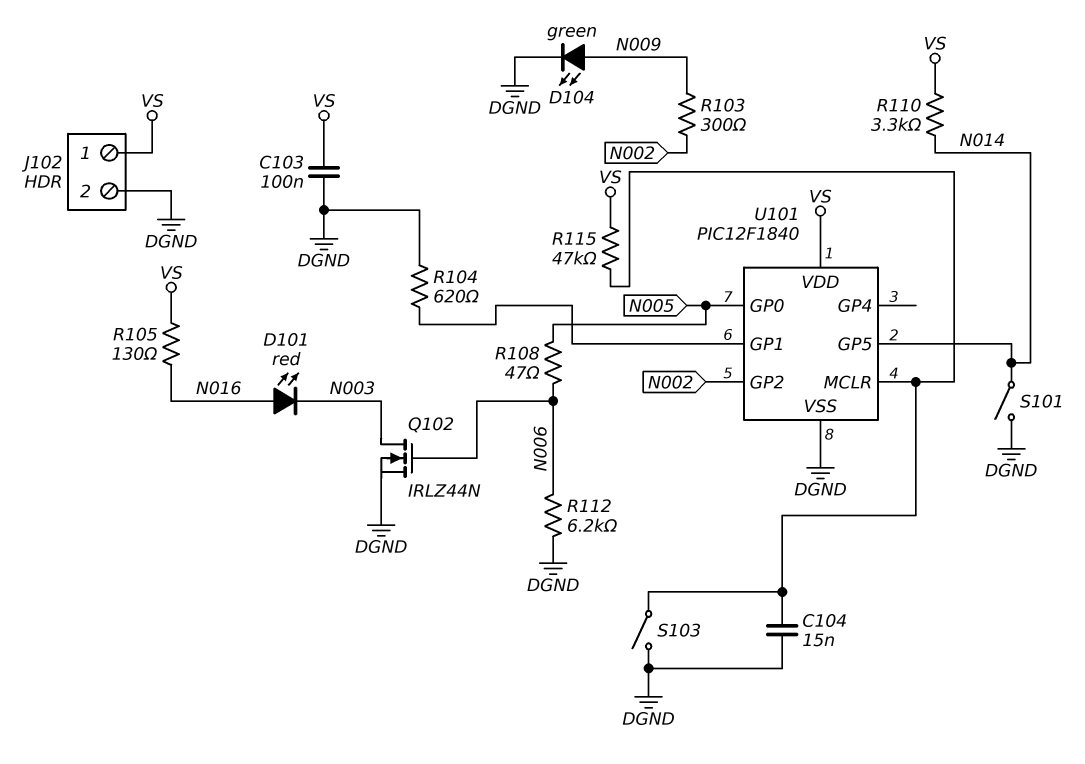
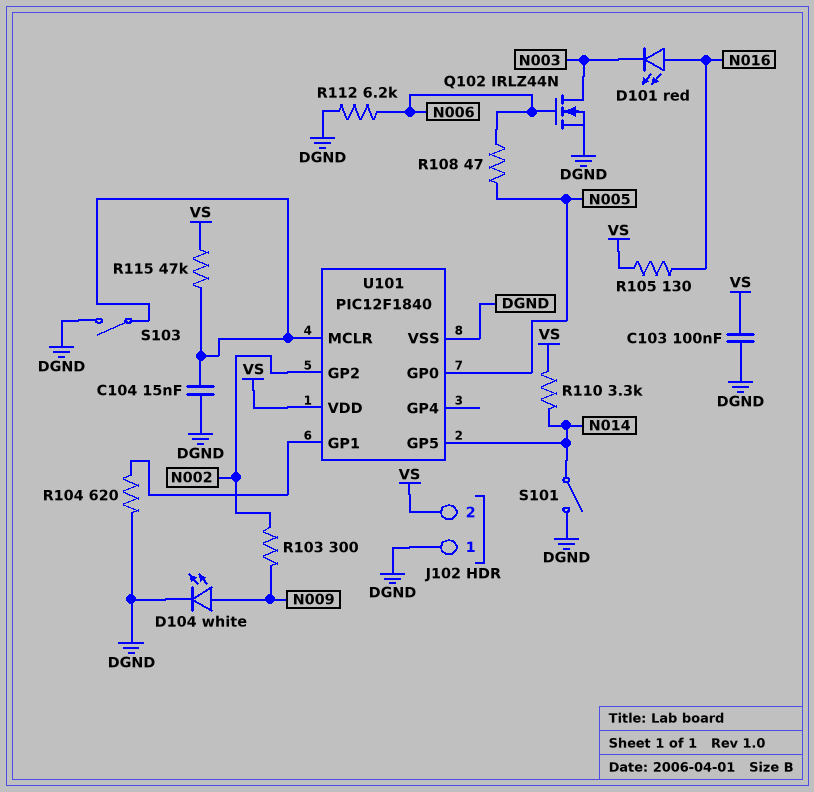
D104: LED green (A N009, K DGND) -> LED white (A N009, K DGND)
J102 pin 1: VS -> DGND
J102 pin 2: DGND -> VS

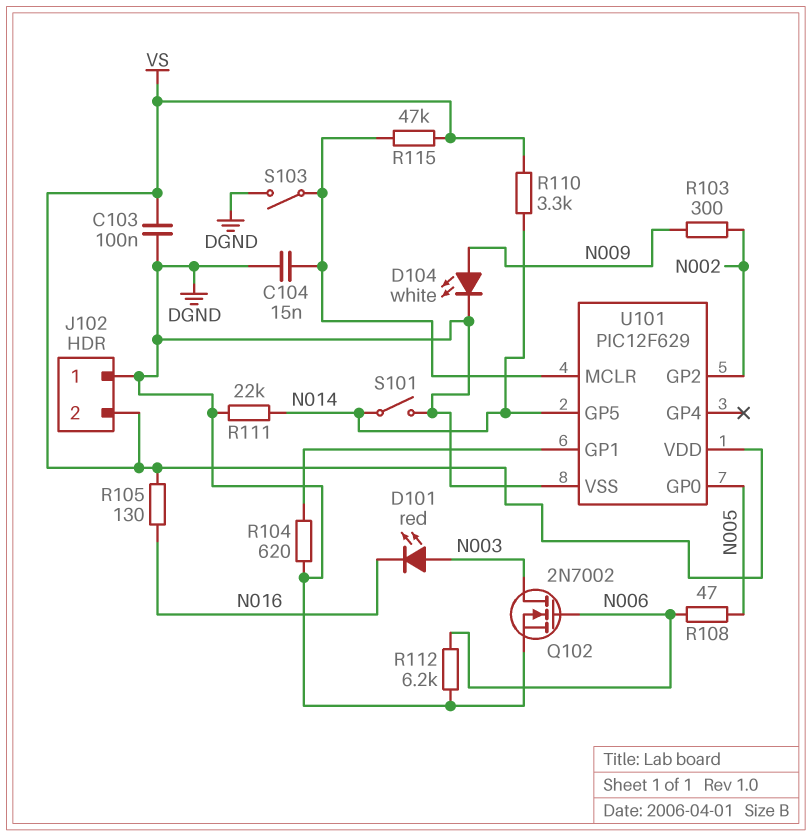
D101: LED red (A N016, K N003) -> LED red (A N003, K N016)
Q102: NMOS IRLZ44N (G N006, D N003, S DGND) -> NMOS 2N7002 (G N006, D N003, S DGND)
R111: none -> 22k (DGND, N014)
U101: PIC12F1840 -> PIC12F629

